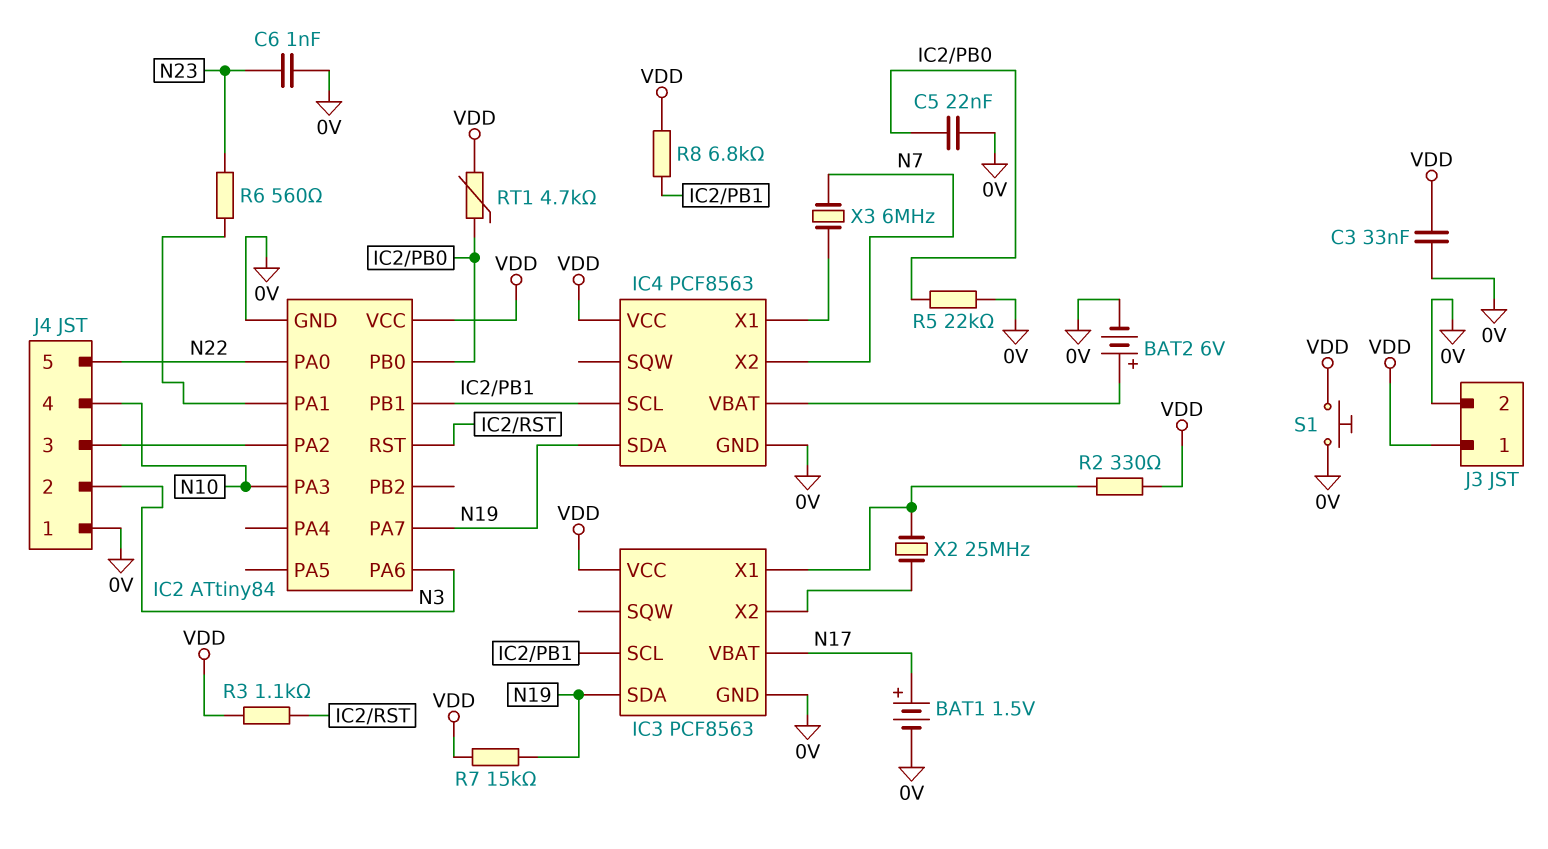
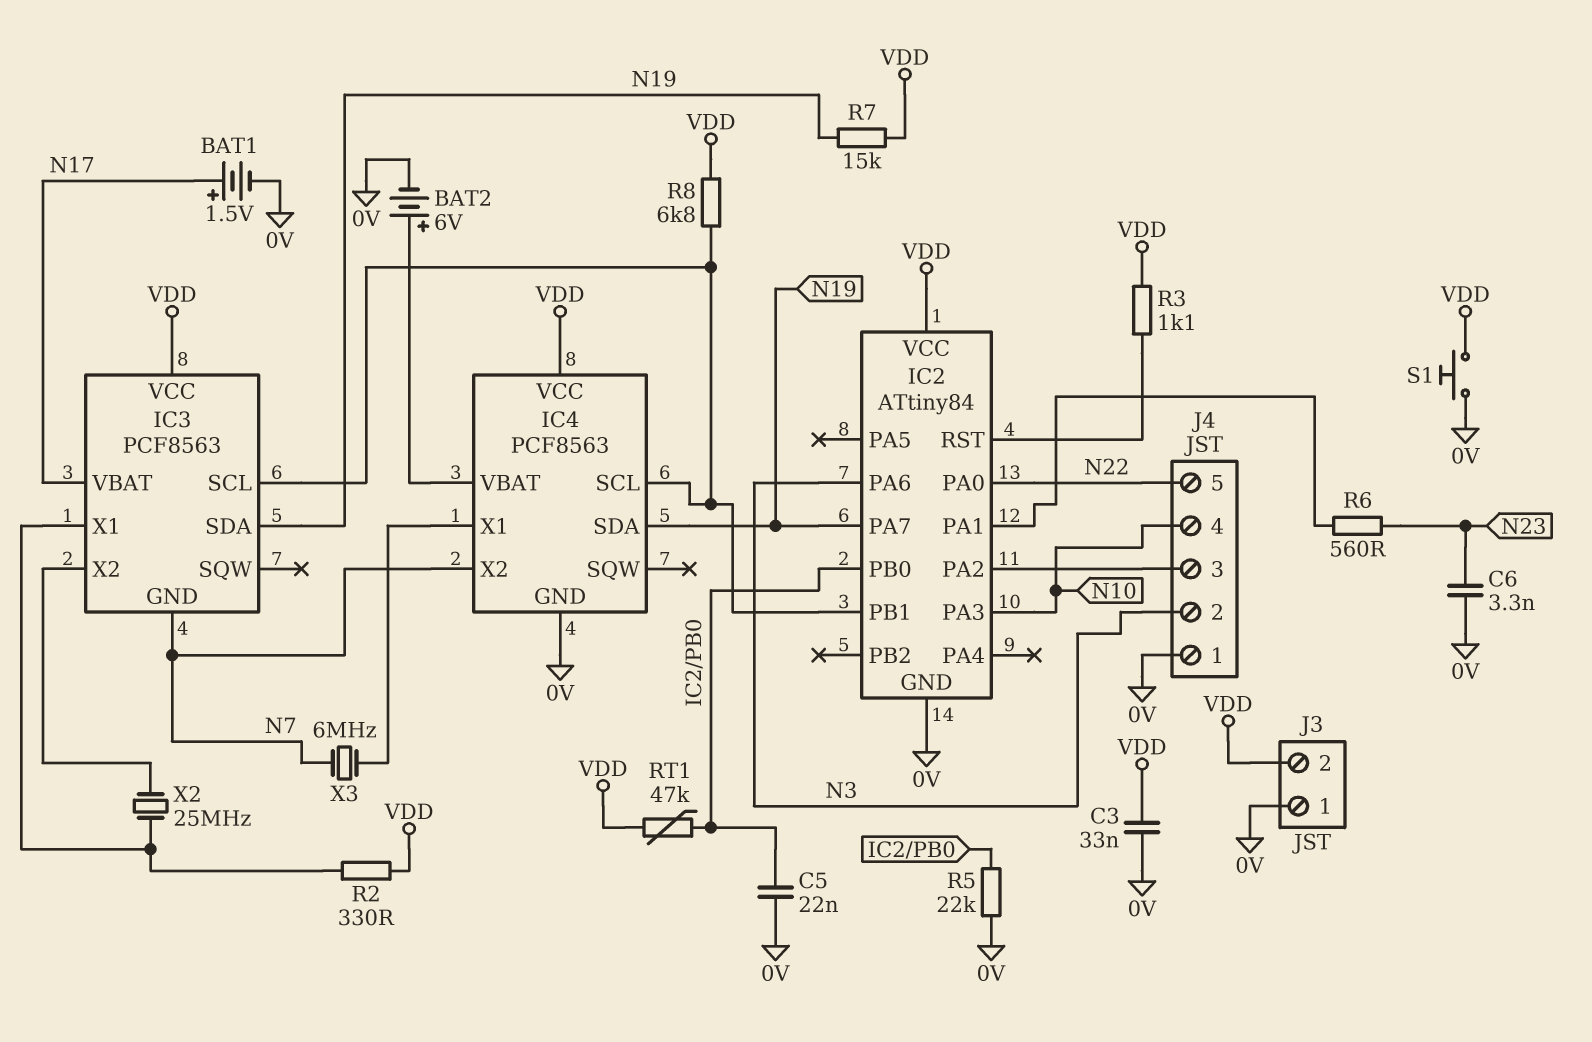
C6: 1nF (0V, N23) -> 3.3nF (0V, N23)
IC3 pin GND: 0V -> N7
J3 pin 1: VDD -> 0V
J3 pin 2: 0V -> VDD
RT1: 4.7k (IC2/PB0, VDD) -> 47k (IC2/PB0, VDD)

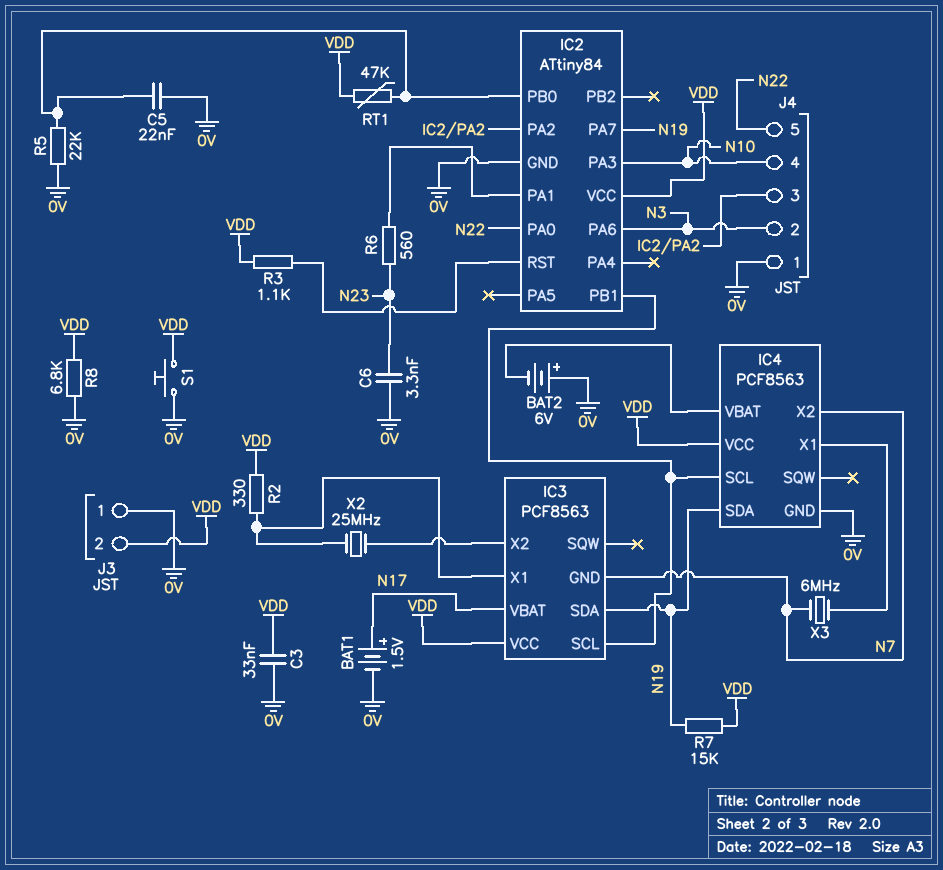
BAT2: 6V (plus IC4/VBAT, minus 0V) -> 6V (plus 0V, minus IC4/VBAT)
R8: 6.8k (IC2/PB1, VDD) -> 6.8k (0V, VDD)

